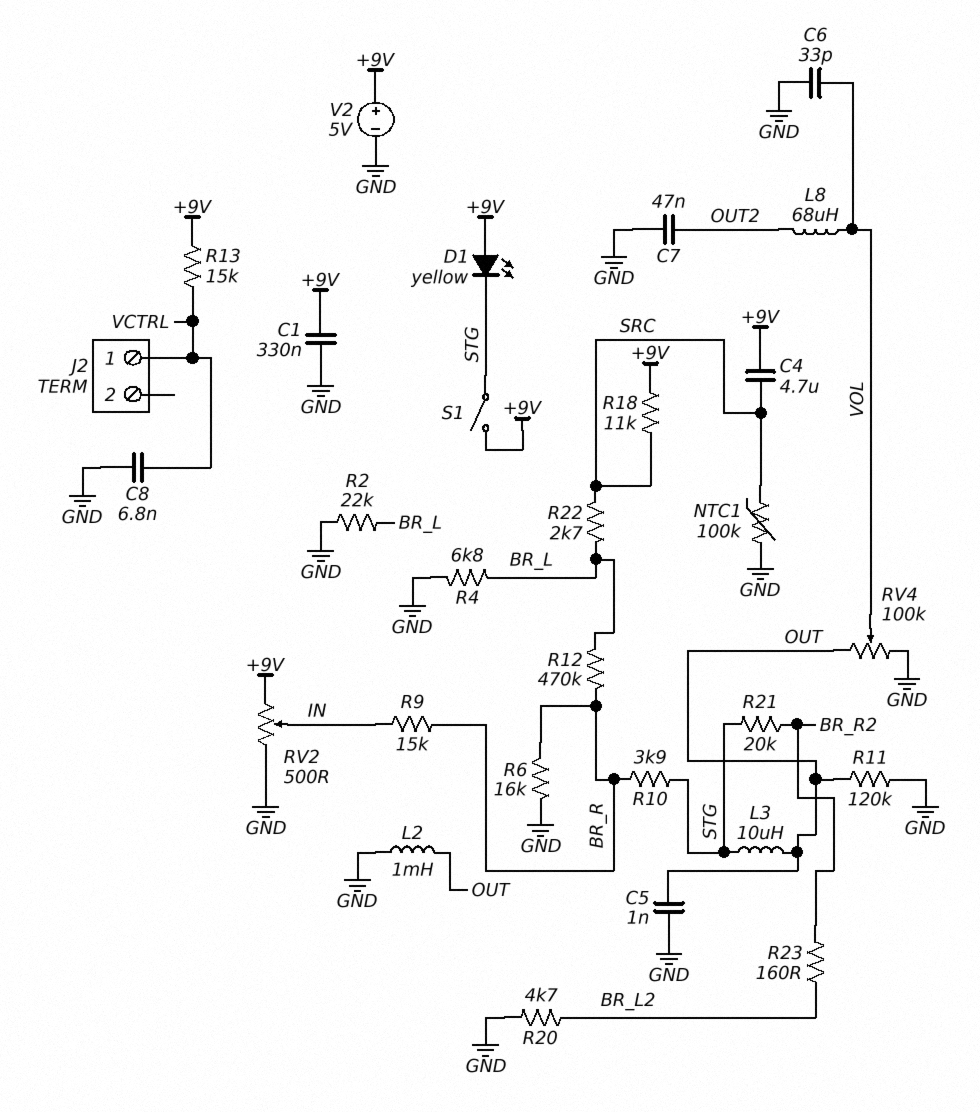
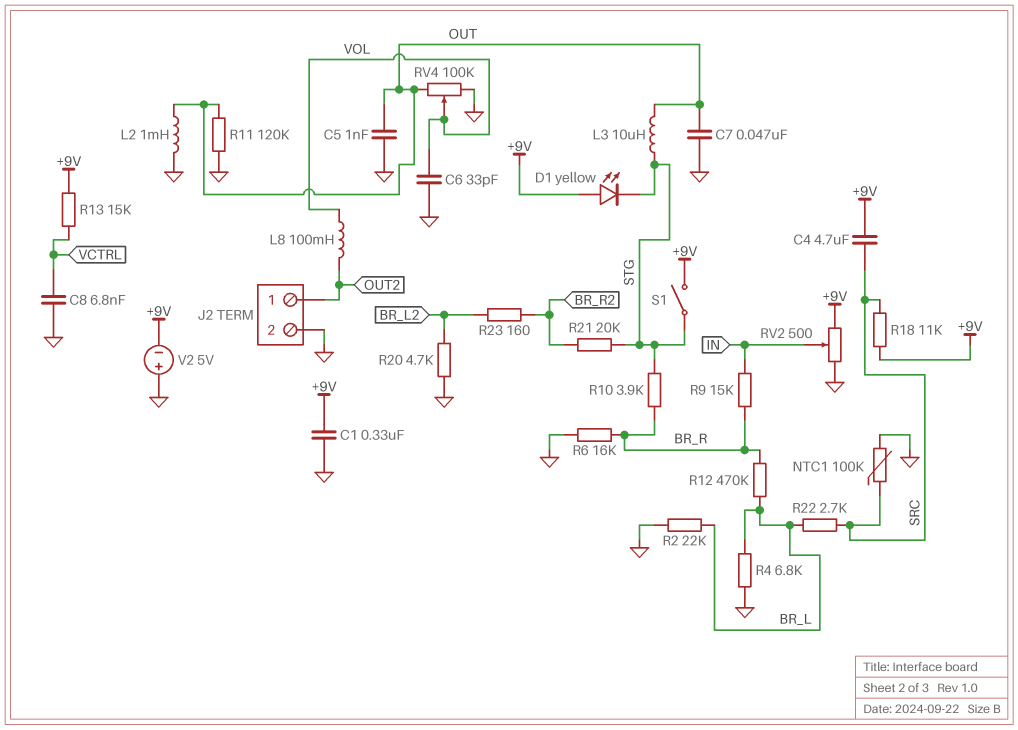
C7: 47nF (GND, OUT2) -> 47nF (GND, OUT)
J2 pin 1: VCTRL -> OUT2
J2 pin 2: none -> GND
L8: 68uH (OUT2, VOL) -> 100mH (OUT2, VOL)
V2: 5V (plus +9V, minus GND) -> 5V (plus GND, minus +9V)

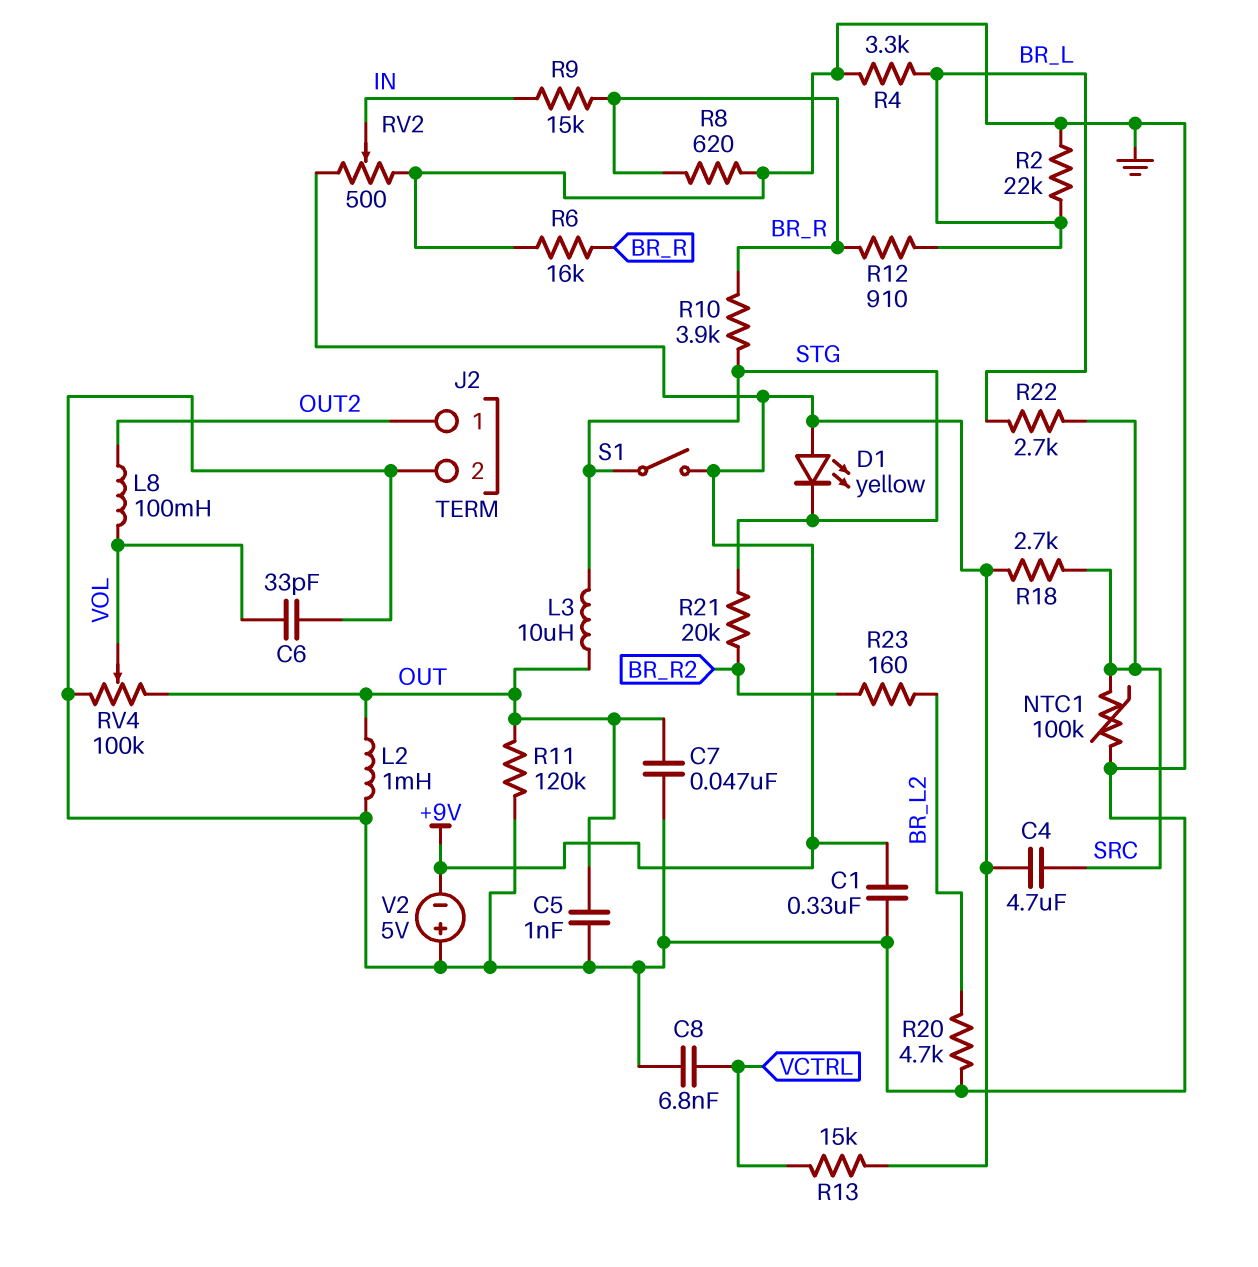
R4: 6.8k (BR_L, GND) -> 3.3k (BR_L, GND)
R8: none -> 620 (BR_R, GND)
R12: 470k (BR_L, BR_R) -> 910 (BR_L, BR_R)
R18: 11k (+9V, SRC) -> 2.7k (+9V, SRC)

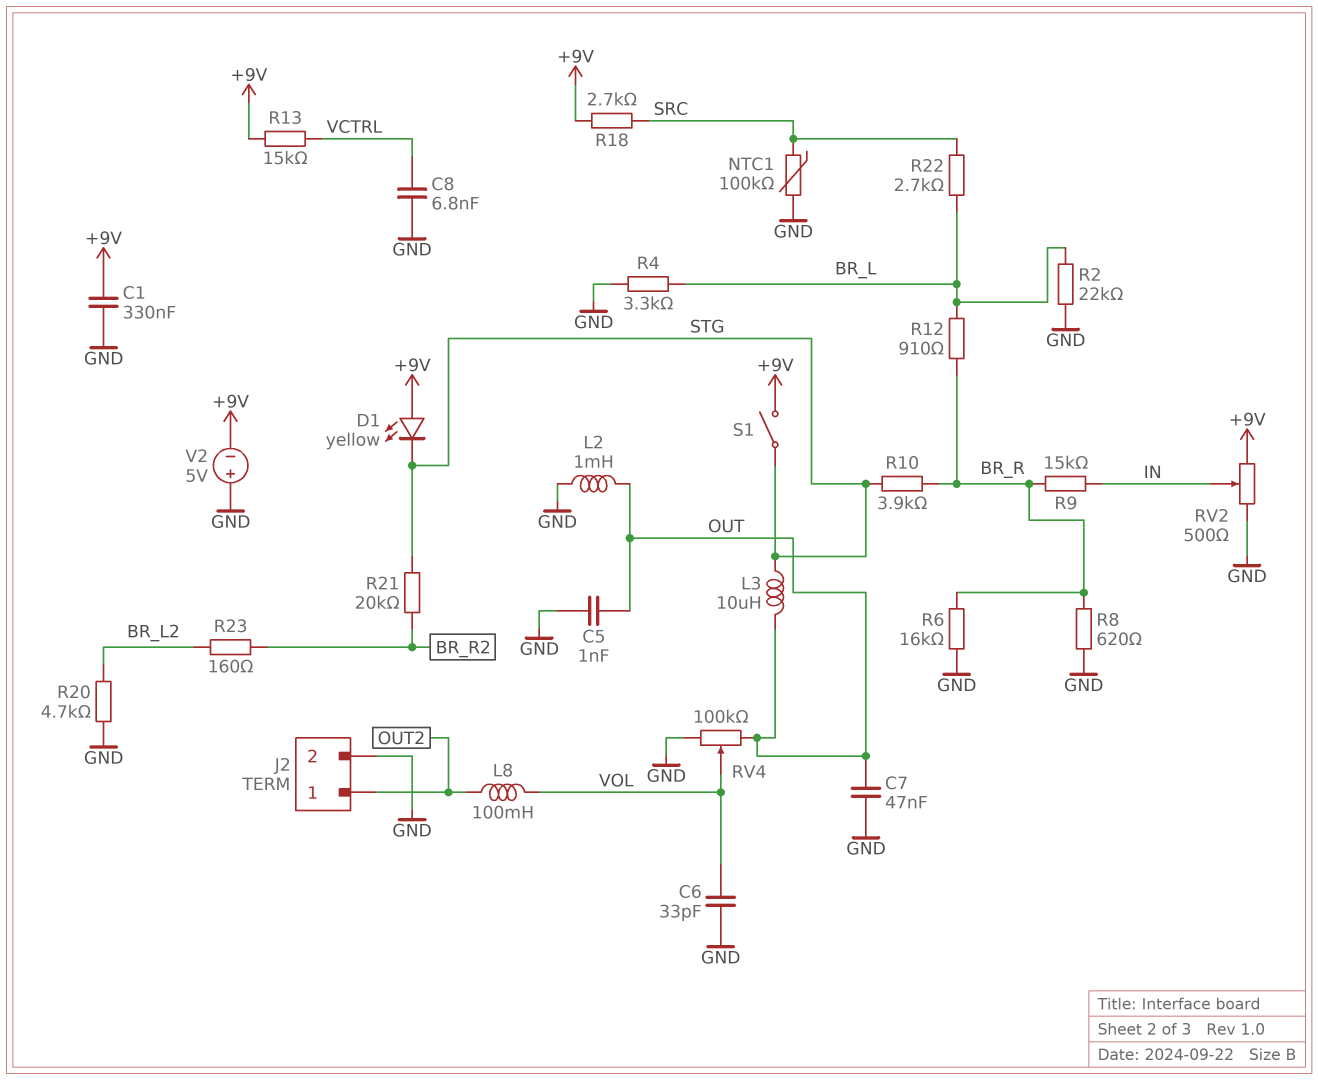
C4: 4.7uF (+9V, SRC) -> none
R11: 120k (GND, OUT) -> none

